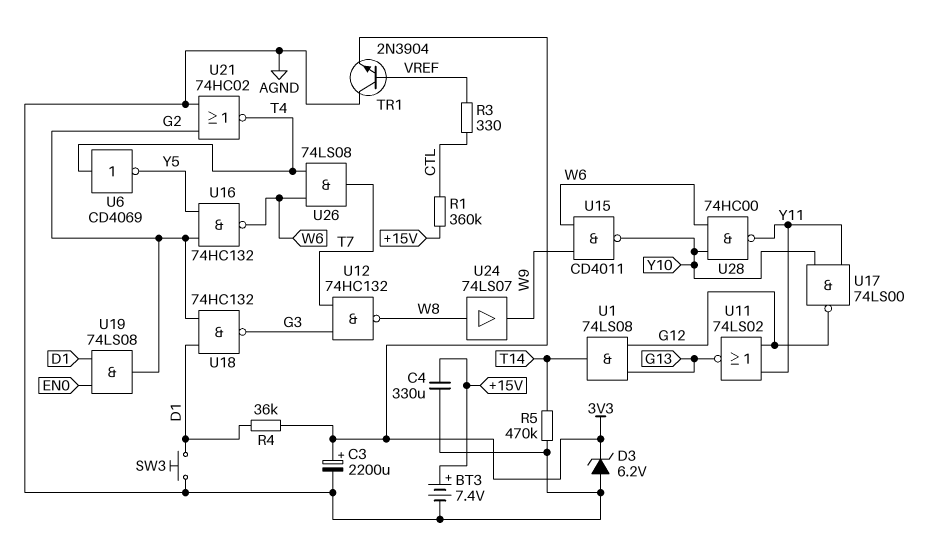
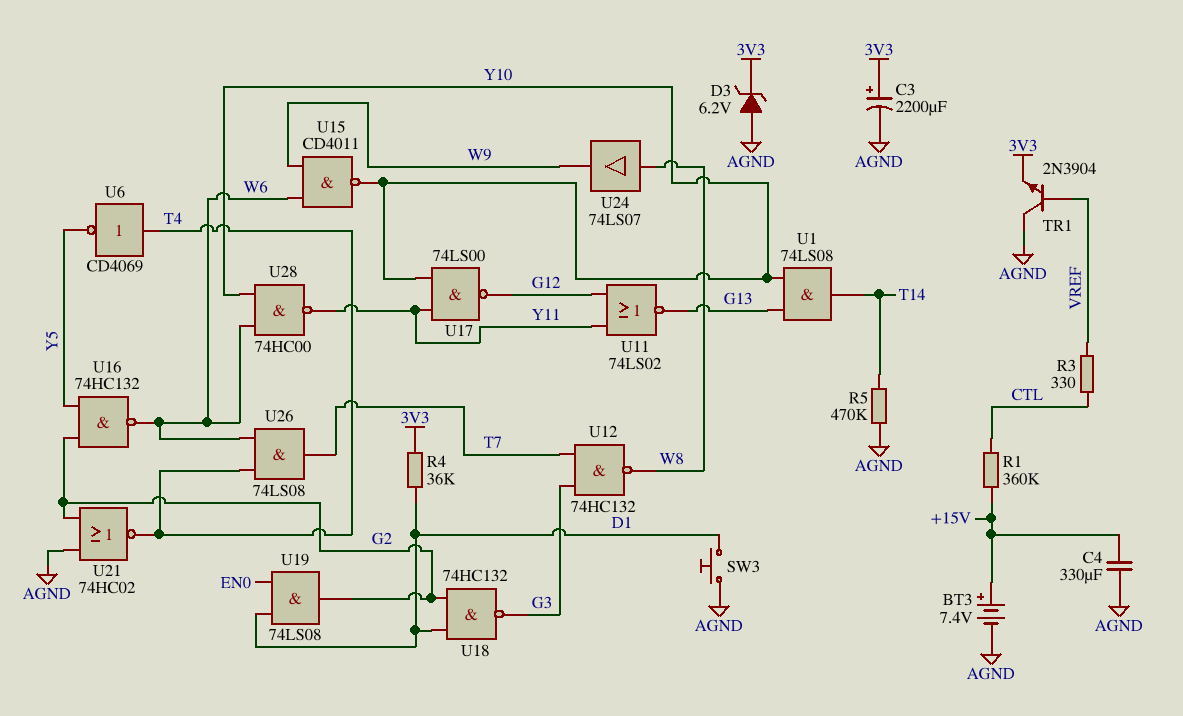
U1: AND 74LS08 (in G12, in G13, out T14) -> AND 74LS08 (in G13, in Y10, out T14)

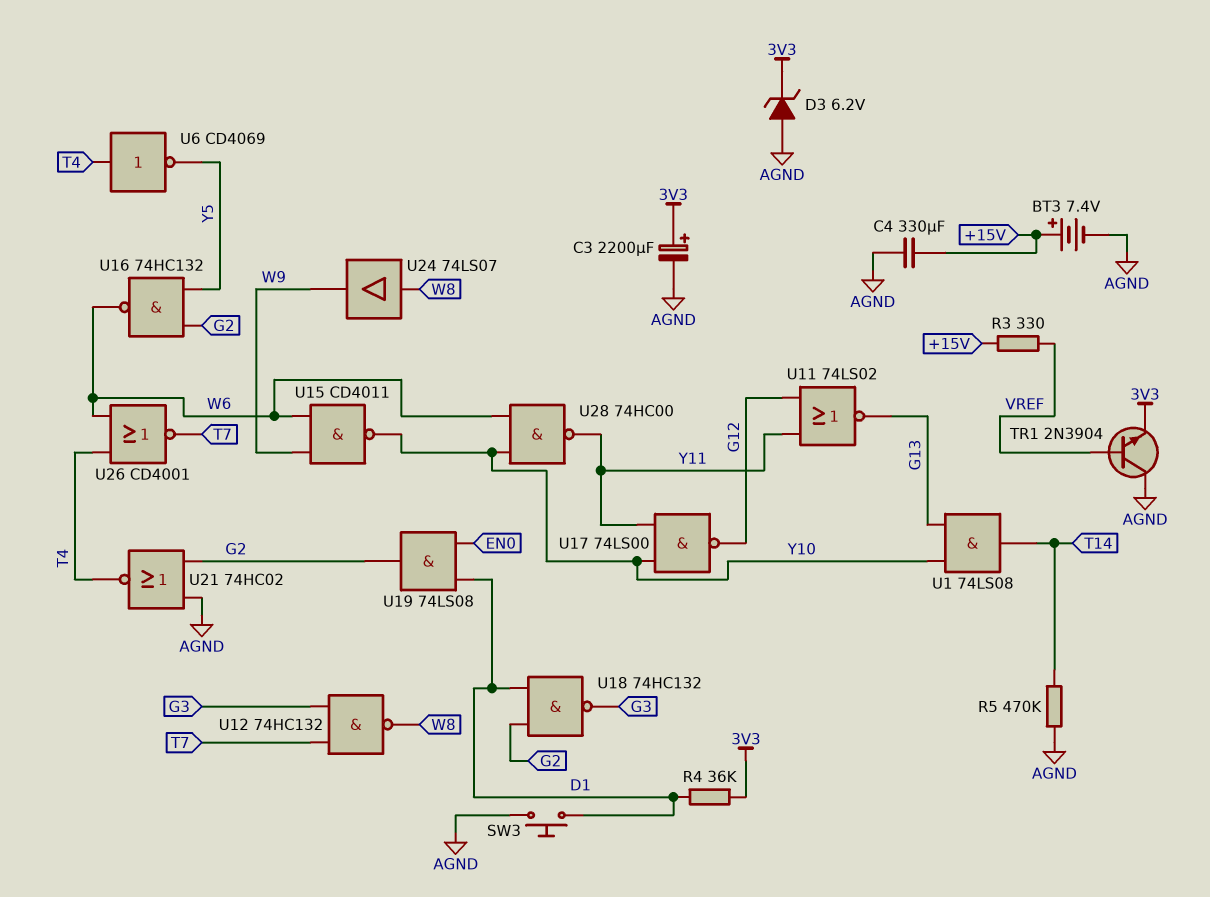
R1: 360k (+15V, CTL) -> none
R3: 330 (CTL, VREF) -> 330 (+15V, VREF)
U26: AND 74LS08 (in T4, in W6, out T7) -> NOR CD4001 (in T4, in W6, out T7)

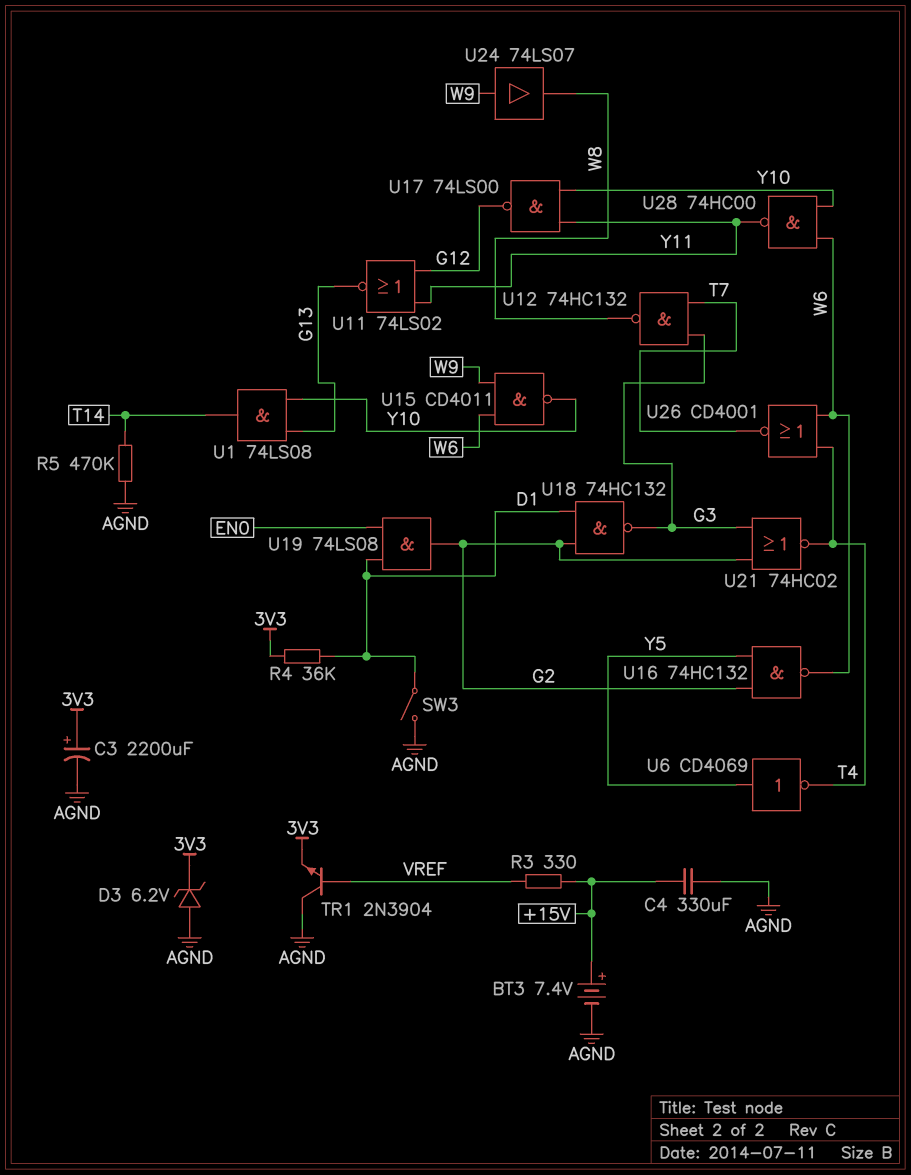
SW3: button (AGND, D1) -> switch (AGND, D1)
U6: NOT CD4069 (in T4, out Y5) -> NOT CD4069 (in Y5, out T4)
U21: NOR 74HC02 (in AGND, in G2, out T4) -> NOR 74HC02 (in G2, in G3, out T4)
U24: buffer 74LS07 (in W8, out W9) -> buffer 74LS07 (in W9, out W8)

